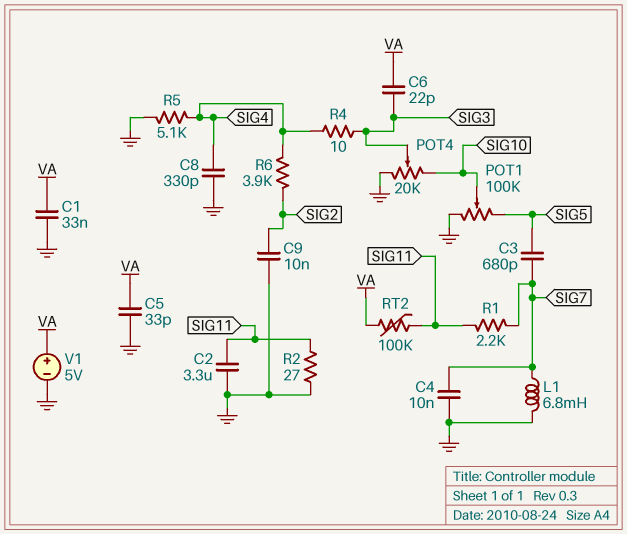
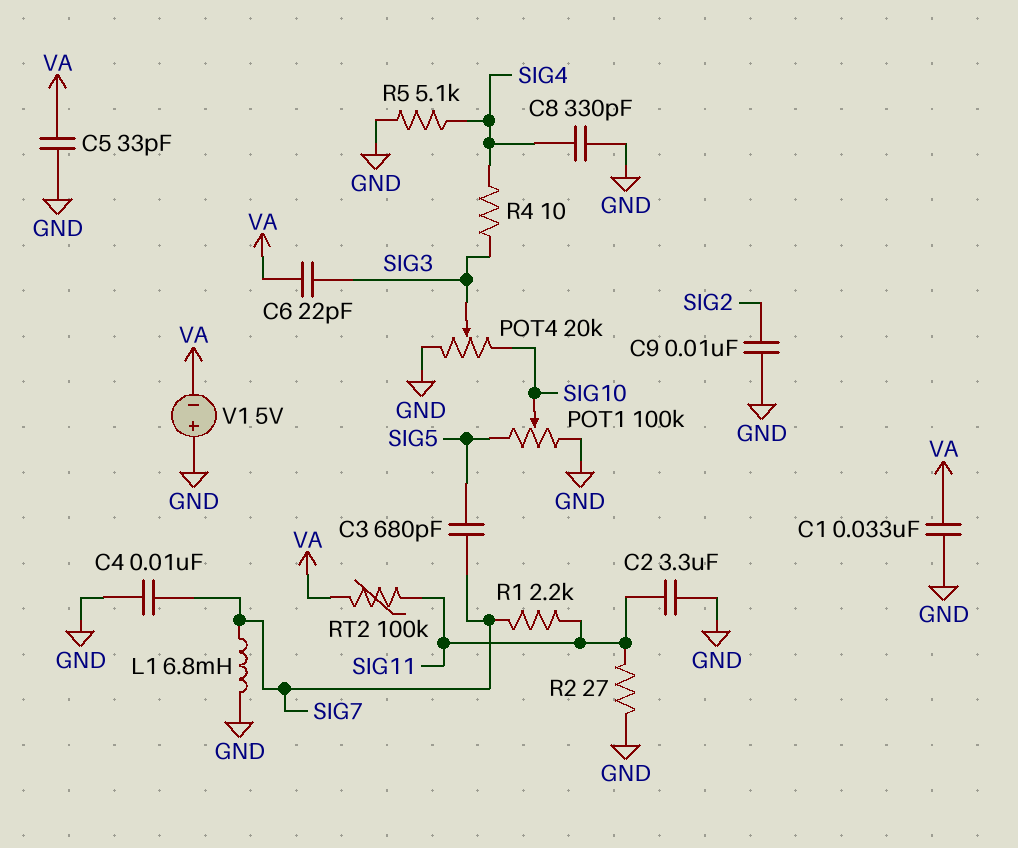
R6: 3.9k (SIG2, SIG4) -> none
V1: 5V (plus VA, minus GND) -> 5V (plus GND, minus VA)

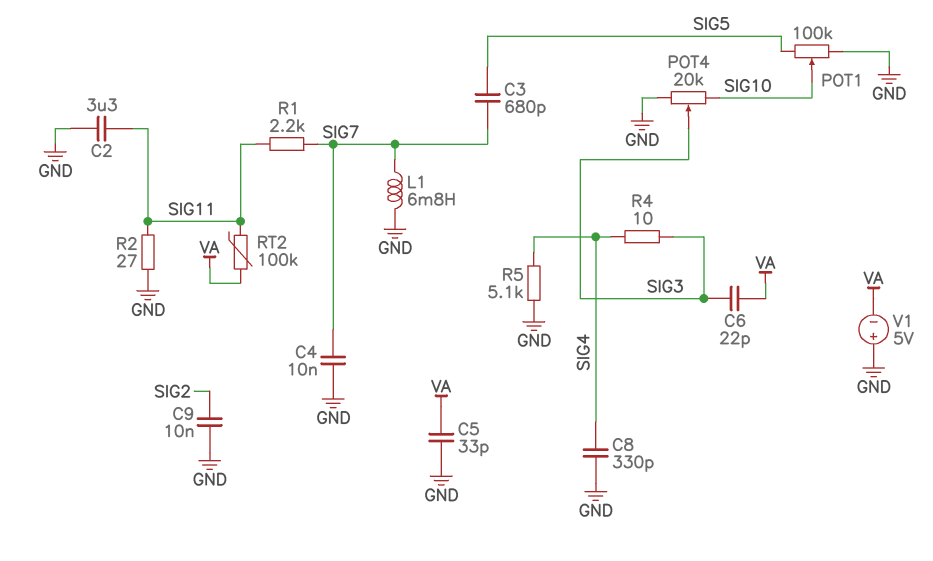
C1: 33nF (GND, VA) -> none

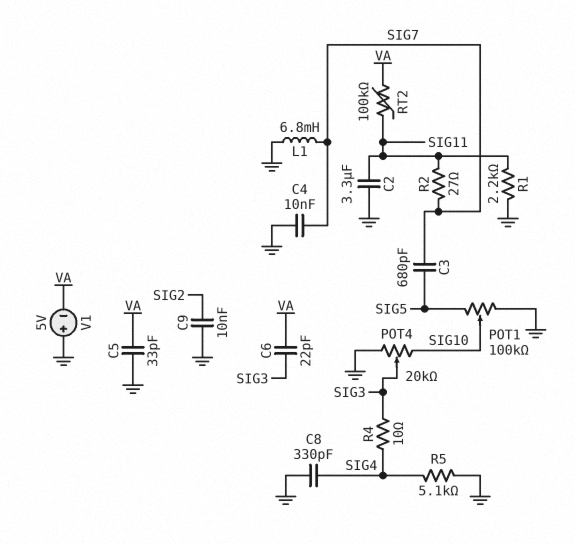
R1: 2.2k (SIG7, SIG11) -> 2.2k (GND, SIG11)
R2: 27 (GND, SIG11) -> 27 (SIG7, SIG11)

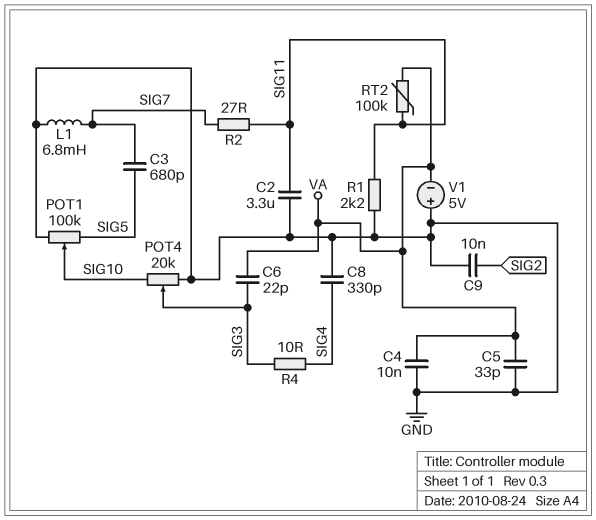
C4: 10nF (GND, SIG7) -> 10nF (GND, VA)
R5: 5.1k (GND, SIG4) -> none

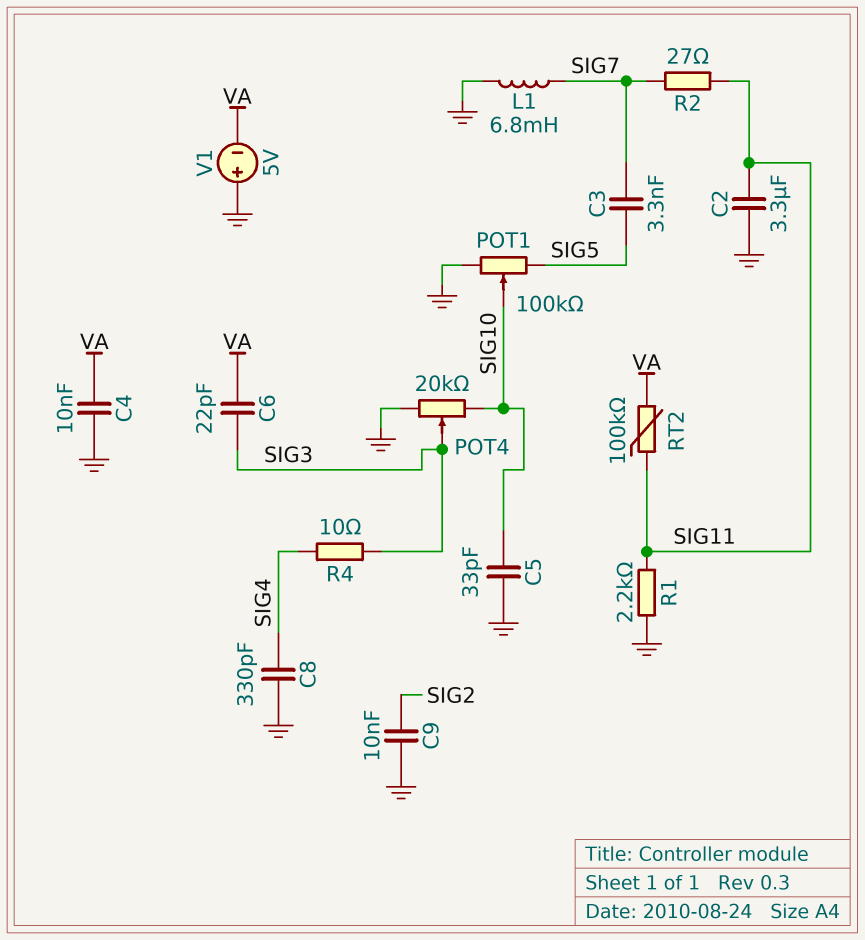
C3: 680pF (SIG5, SIG7) -> 3.3nF (SIG5, SIG7)
C5: 33pF (GND, VA) -> 33pF (GND, SIG10)

